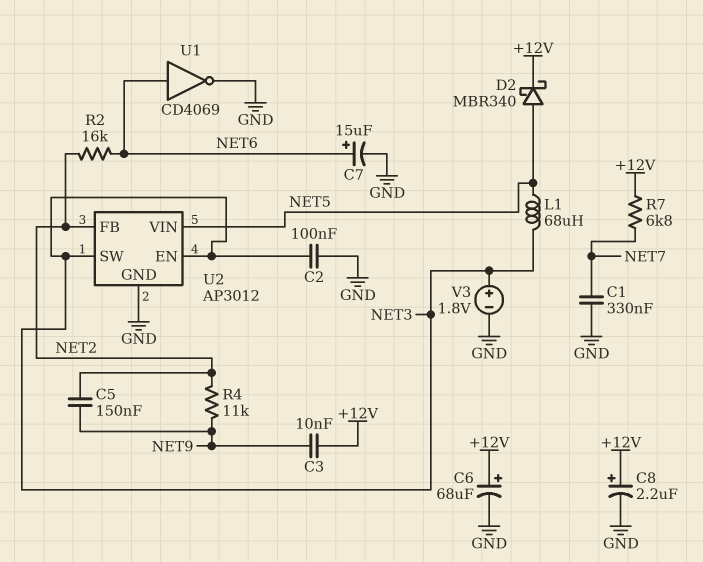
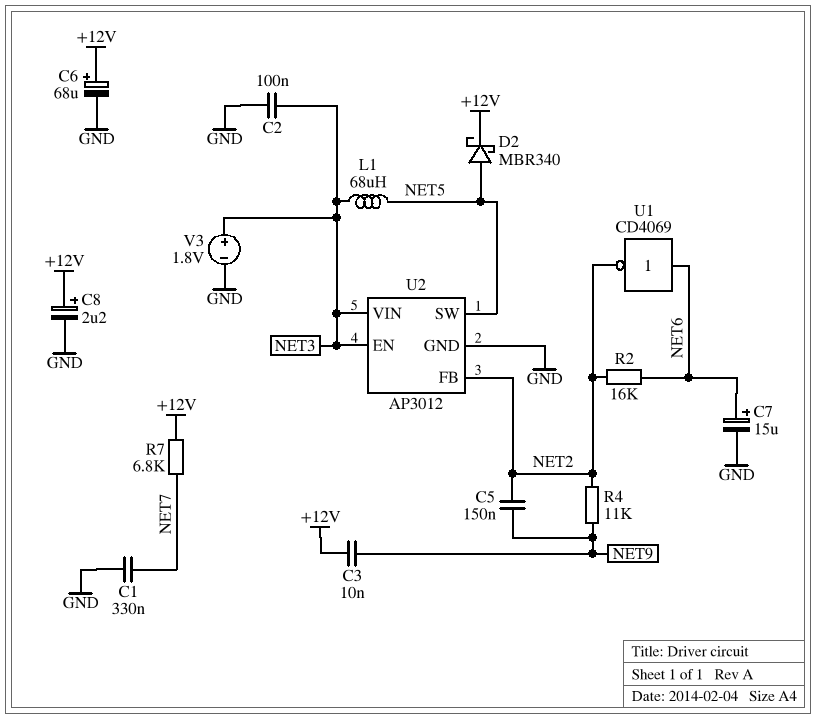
U1: NOT CD4069 (in NET6, out GND) -> NOT CD4069 (in NET6, out NET2)
U2 pin SW: NET3 -> NET5
U2 pin VIN: NET5 -> NET3

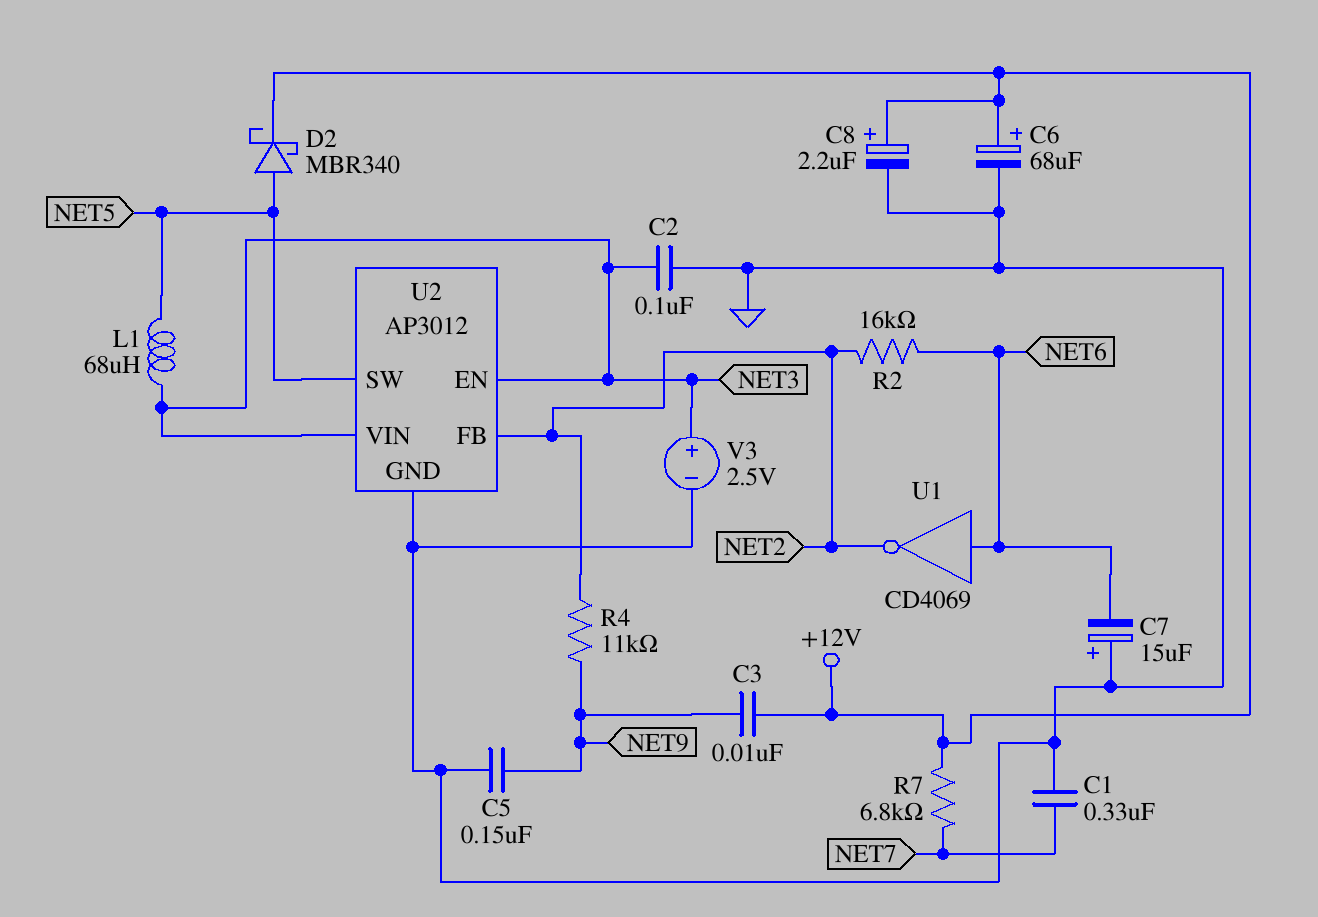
C5: 150nF (NET2, NET9) -> 150nF (GND, NET9)
C7: 15uF (plus NET6, minus GND) -> 15uF (plus GND, minus NET6)
V3: 1.8V (plus NET3, minus GND) -> 2.5V (plus NET3, minus GND)

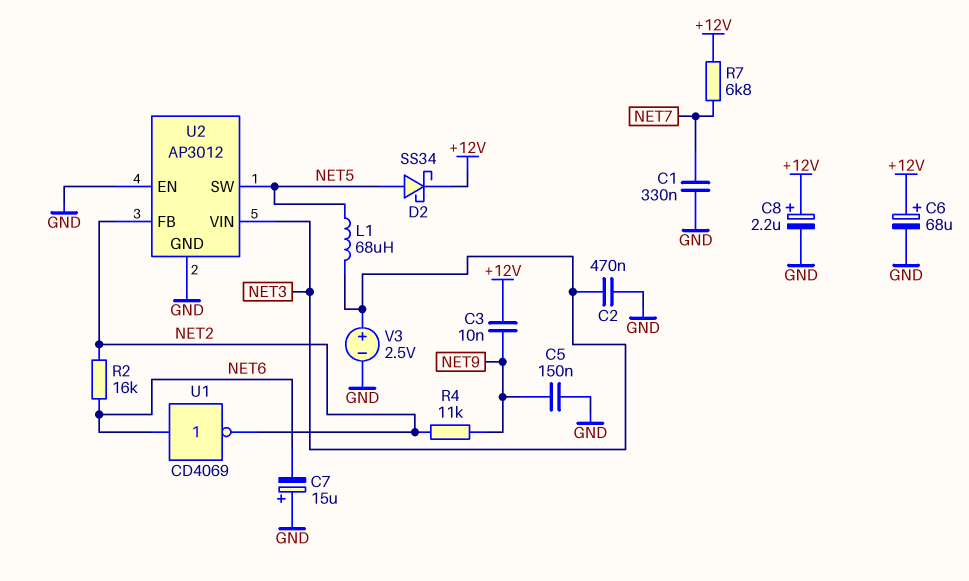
C2: 100nF (GND, NET3) -> 470nF (GND, NET3)
D2: schottky MBR340 (A NET5, K +12V) -> schottky SS34 (A NET5, K +12V)
U2 pin EN: NET3 -> GND

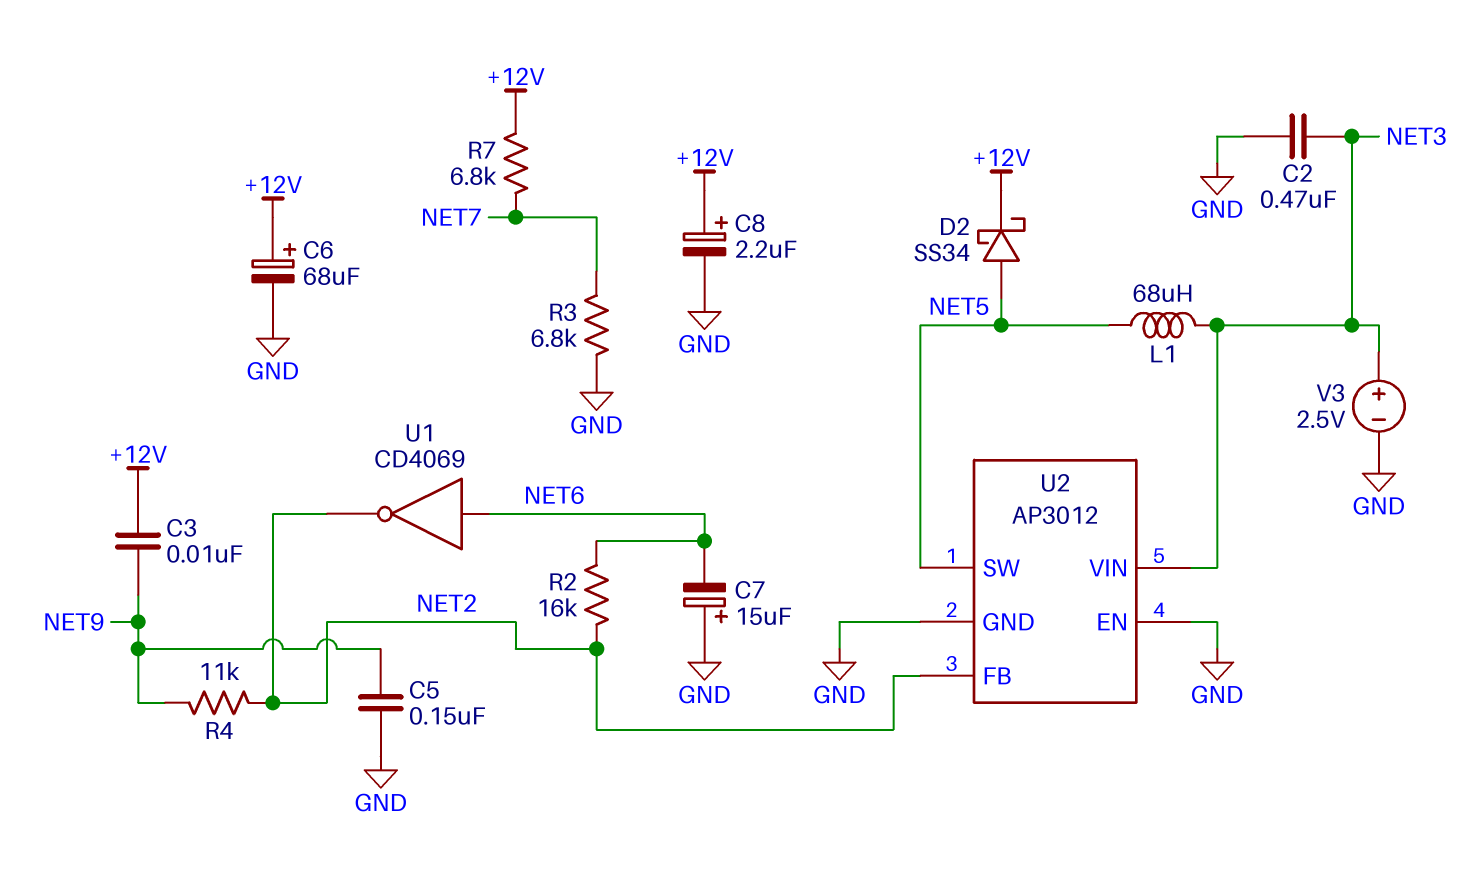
C1: 330nF (GND, NET7) -> none
R3: none -> 6.8k (GND, NET7)

